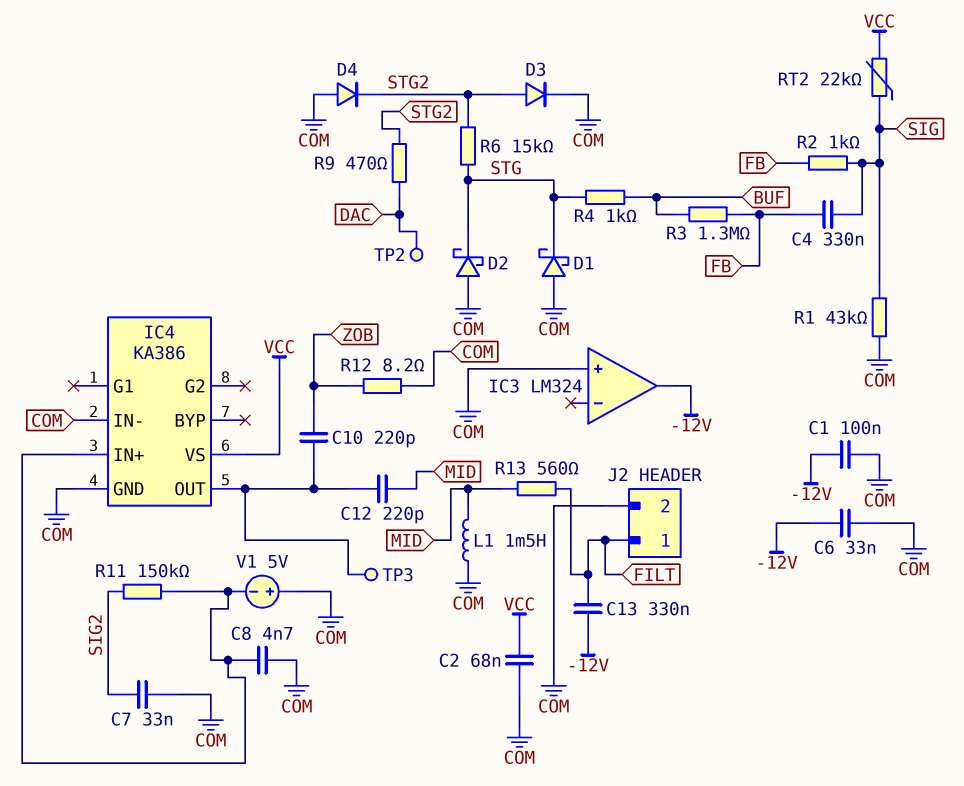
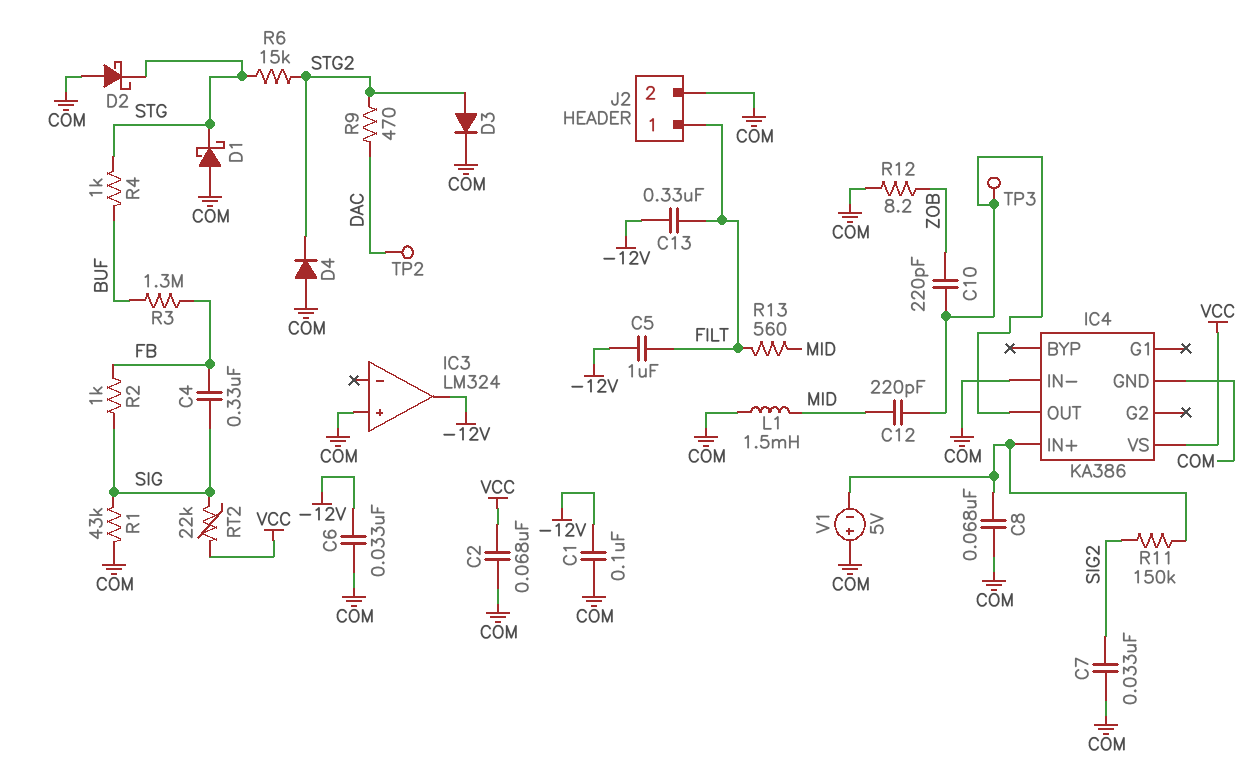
C5: none -> 1uF (-12V, FILT)
C8: 4.7nF (COM, IC4/IN+) -> 68nF (COM, IC4/IN+)

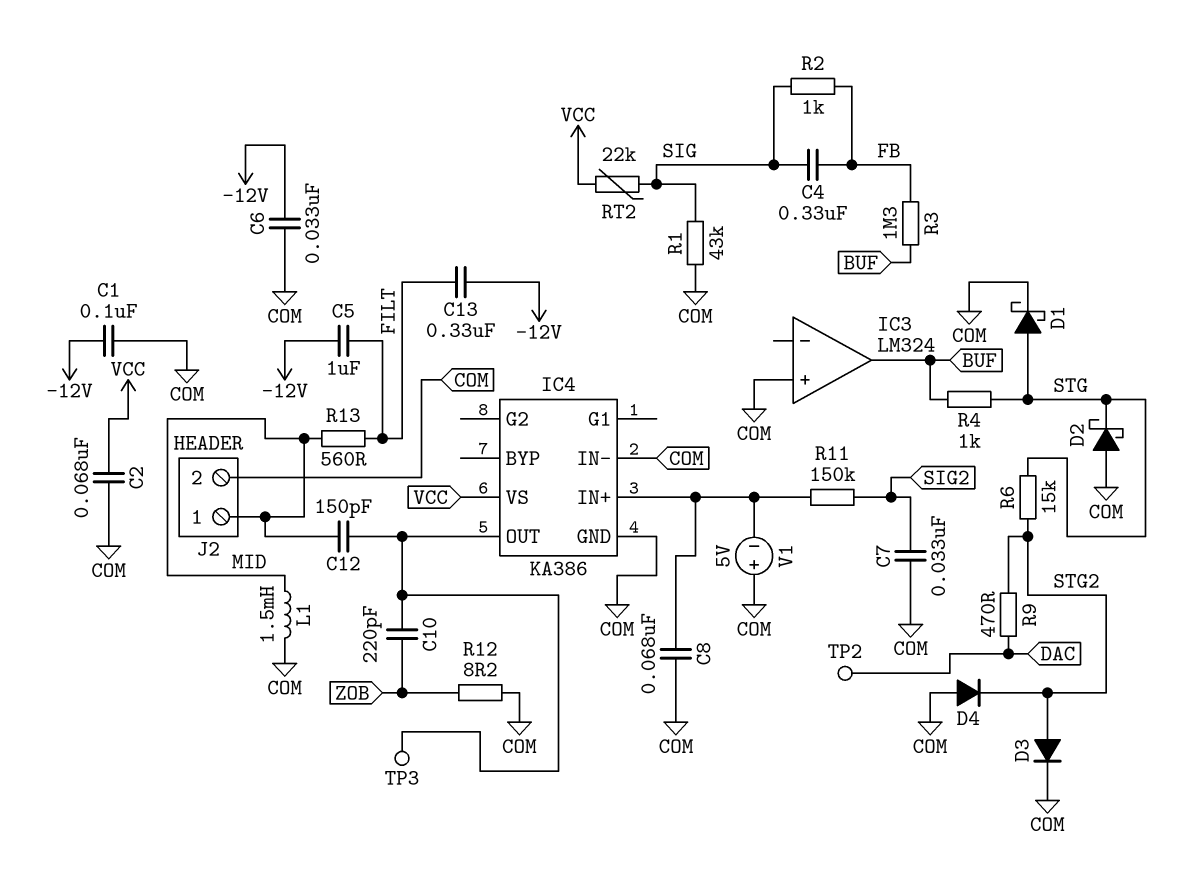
C12: 220pF (IC4/OUT, MID) -> 150pF (IC4/OUT, MID)
D1: schottky (A COM, K STG) -> schottky (A STG, K COM)
IC3 pin out: -12V -> BUF
J2 pin 1: FILT -> MID

